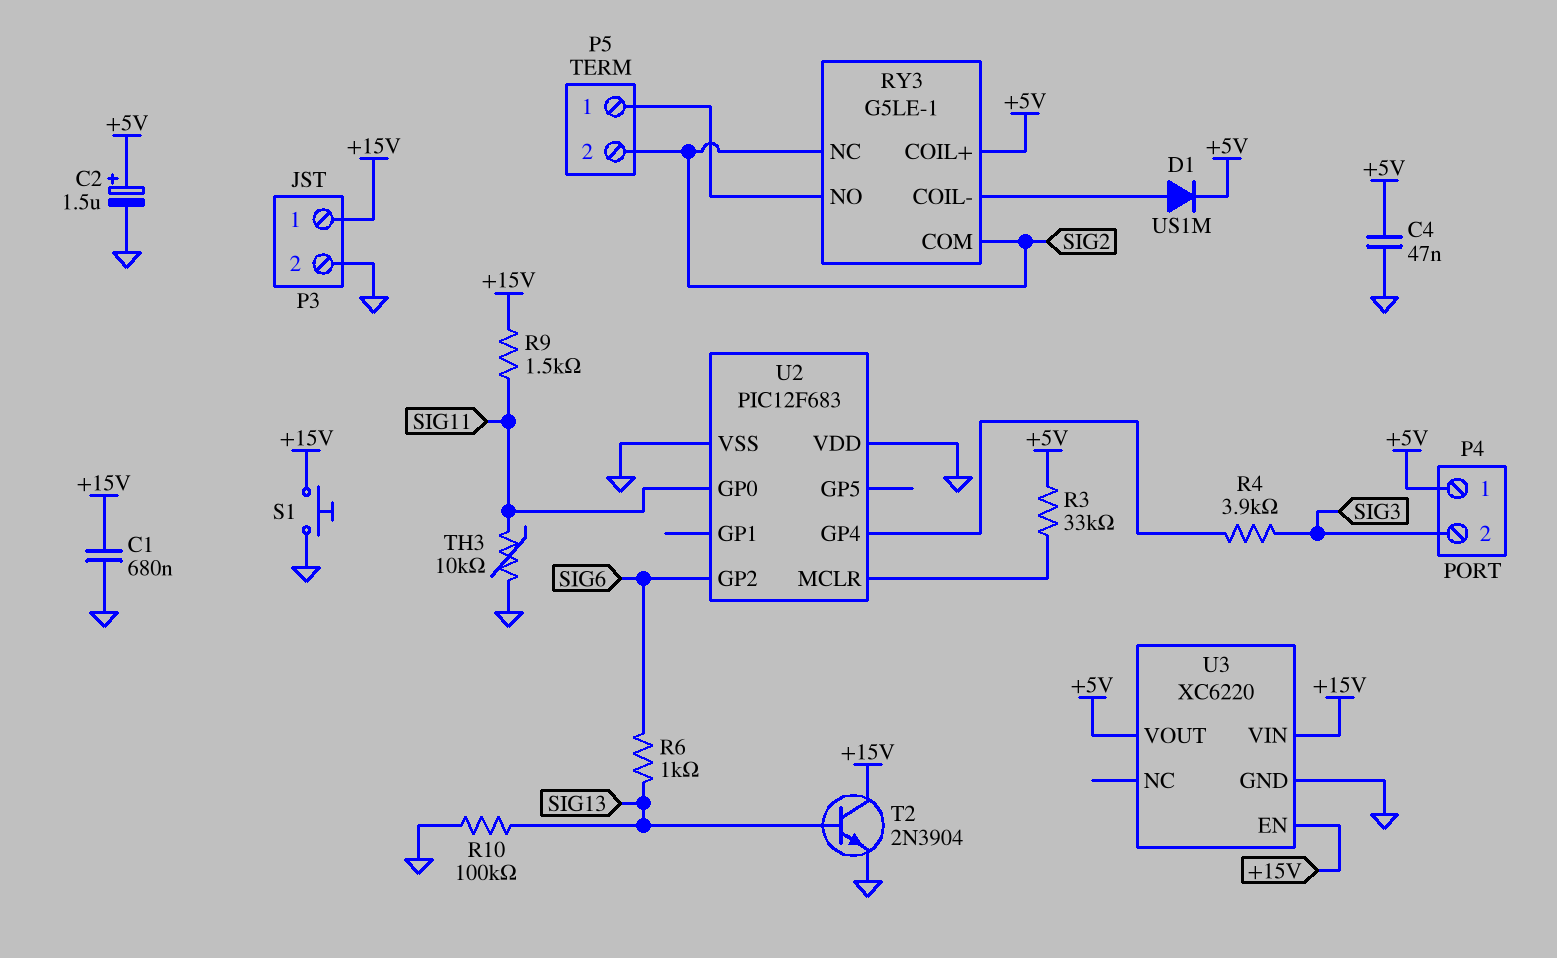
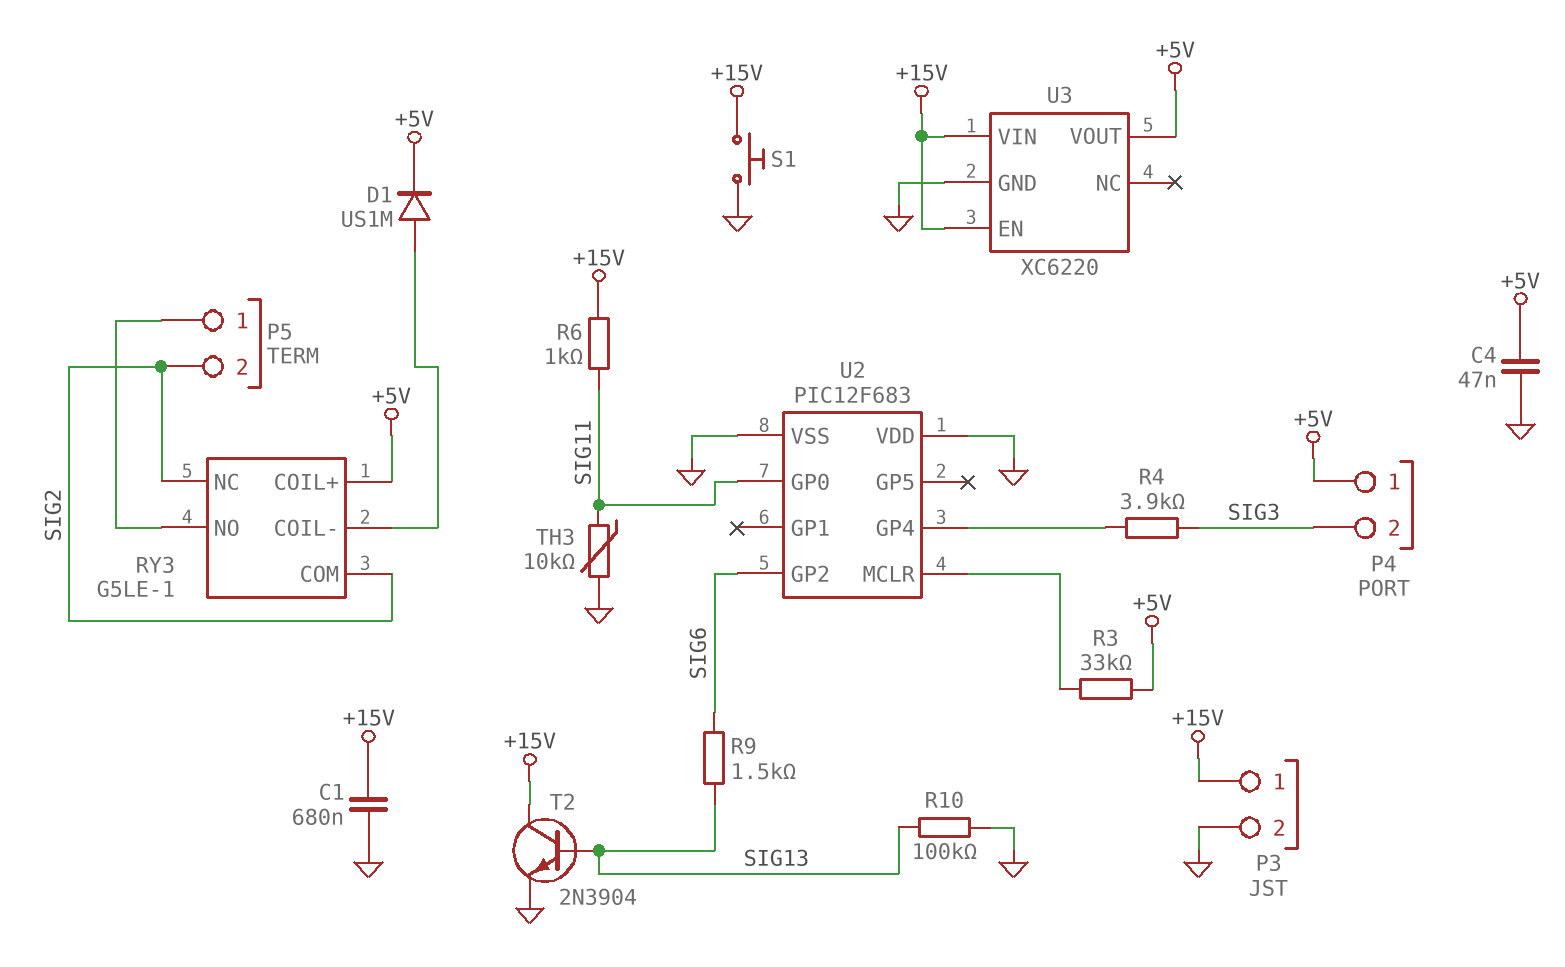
C2: 1.5uF (plus +5V, minus GND) -> none
R6: 1k (SIG6, SIG13) -> 1k (+15V, SIG11)
R9: 1.5k (+15V, SIG11) -> 1.5k (SIG6, SIG13)

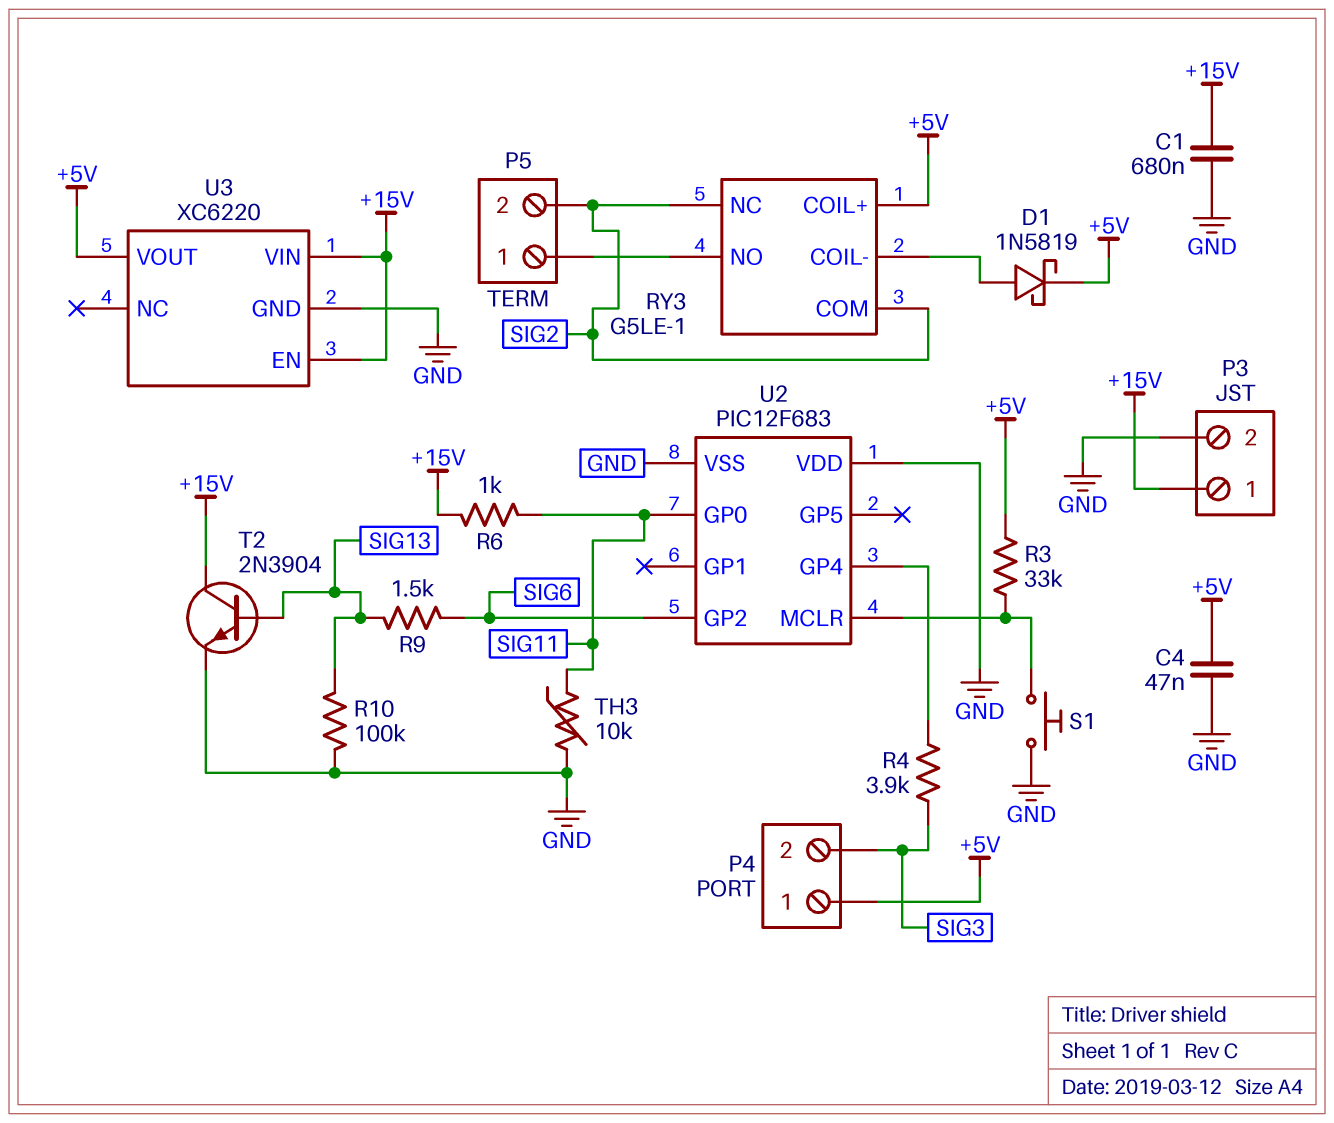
D1: diode US1M (A RY3/COIL-, K +5V) -> schottky 1N5819 (A RY3/COIL-, K +5V)
S1: button (+15V, GND) -> button (GND, U2/MCLR)

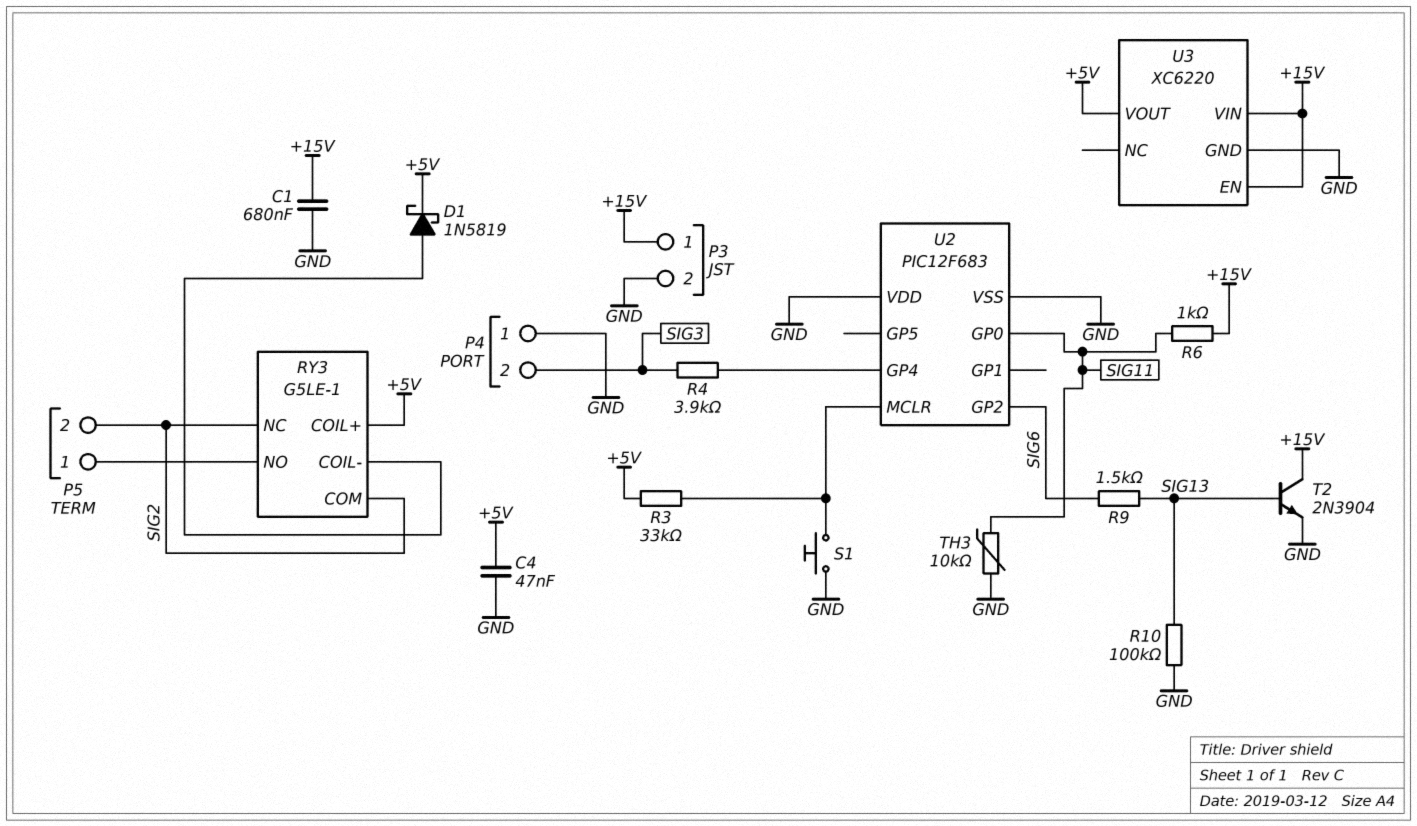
P4 pin 1: +5V -> GND

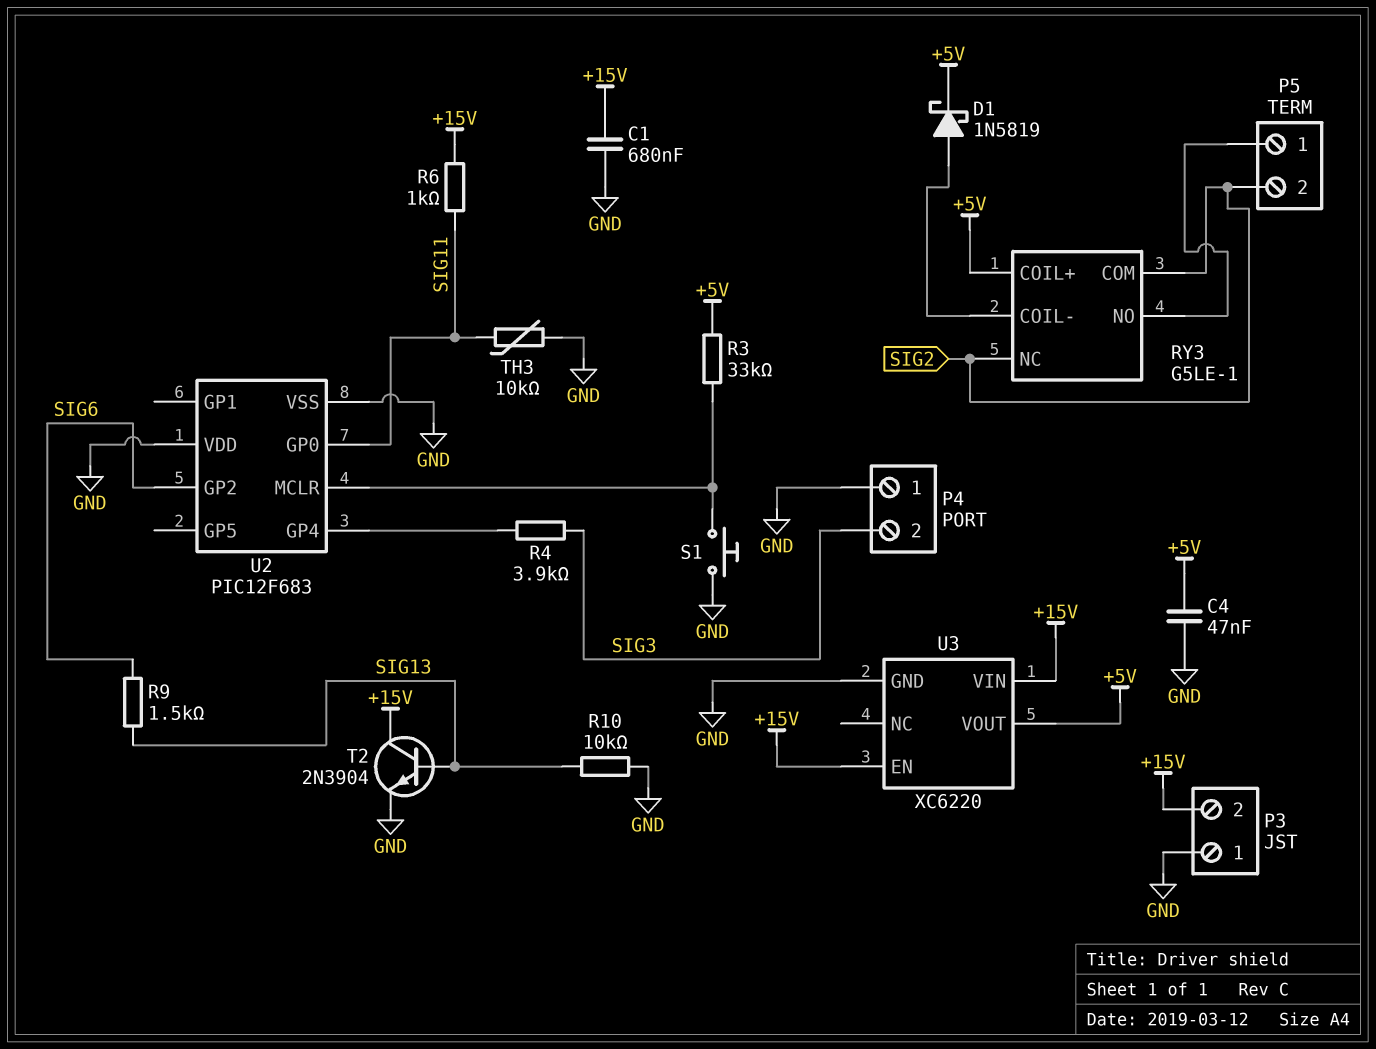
P3 pin 1: +15V -> GND
P3 pin 2: GND -> +15V
R10: 100k (GND, SIG13) -> 10k (GND, SIG13)

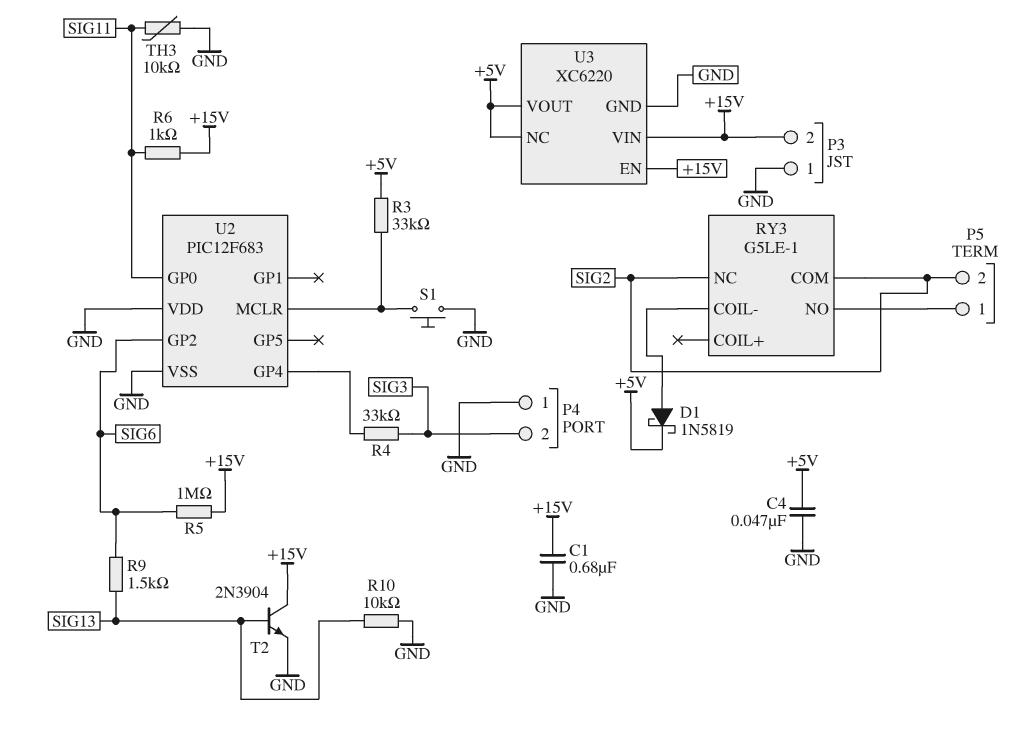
R4: 3.9k (SIG3, U2/GP4) -> 33k (SIG3, U2/GP4)
R5: none -> 1M (+15V, SIG6)
RY3 pin COIL+: +5V -> none
U3 pin NC: none -> +5V

